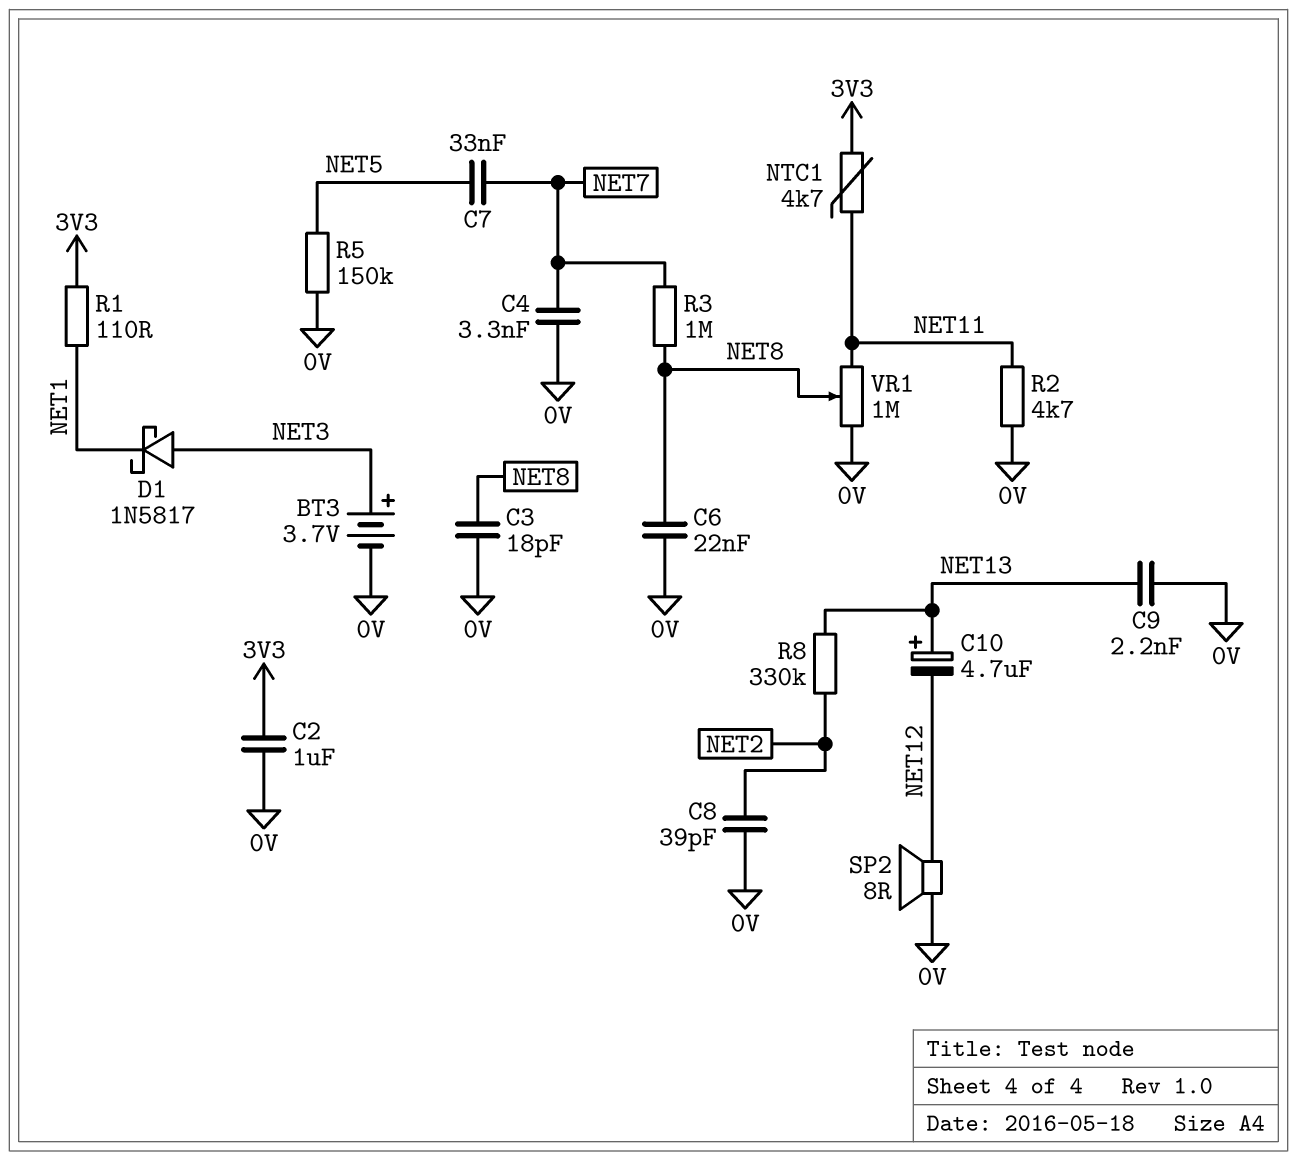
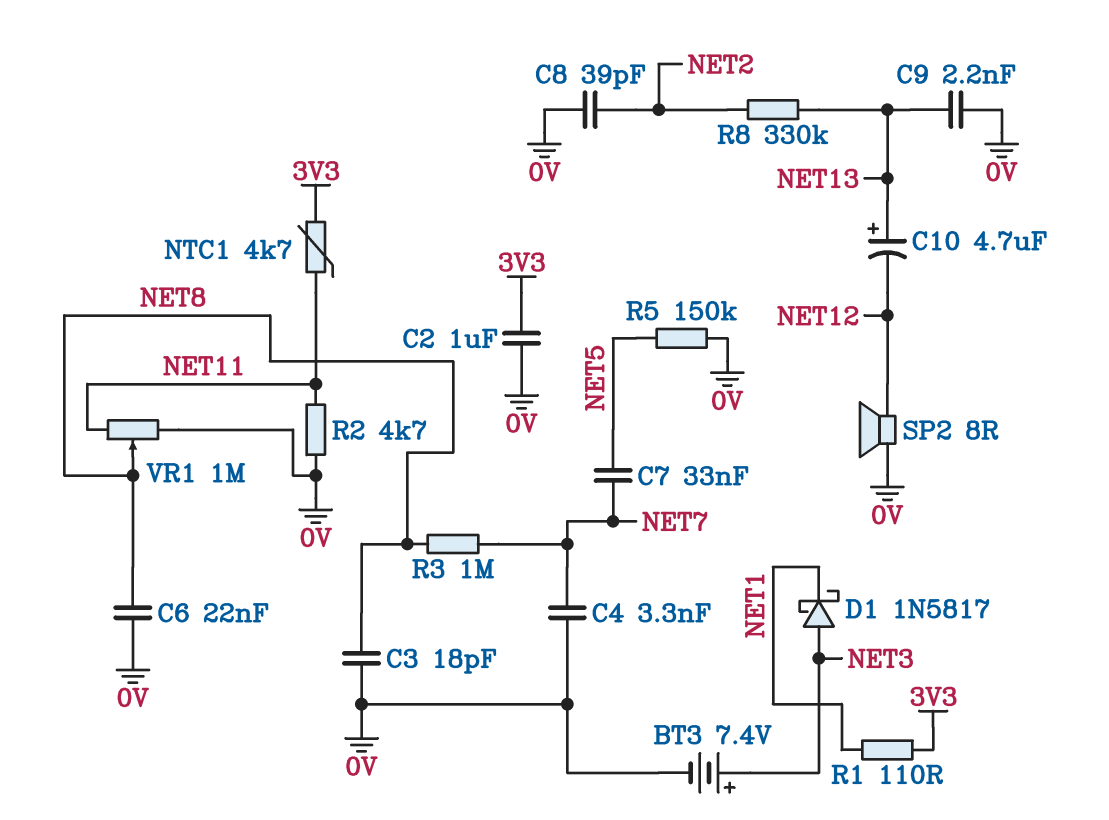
BT3: 3.7V (plus NET3, minus 0V) -> 7.4V (plus NET3, minus 0V)

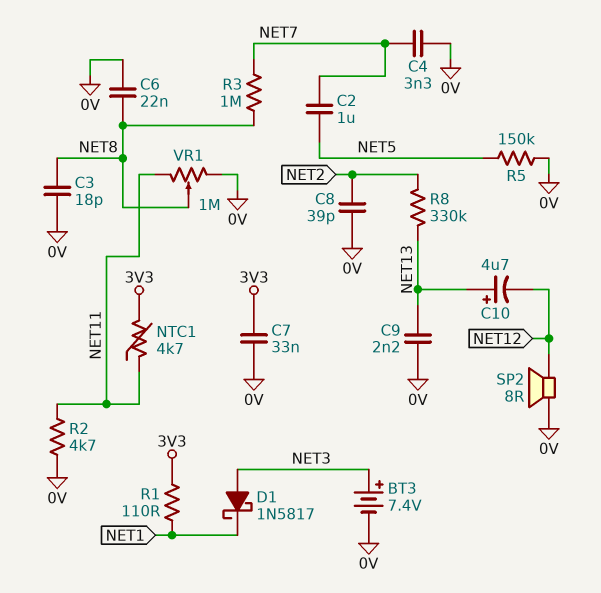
C2: 1uF (0V, 3V3) -> 1uF (NET5, NET7)
C7: 33nF (NET5, NET7) -> 33nF (0V, 3V3)

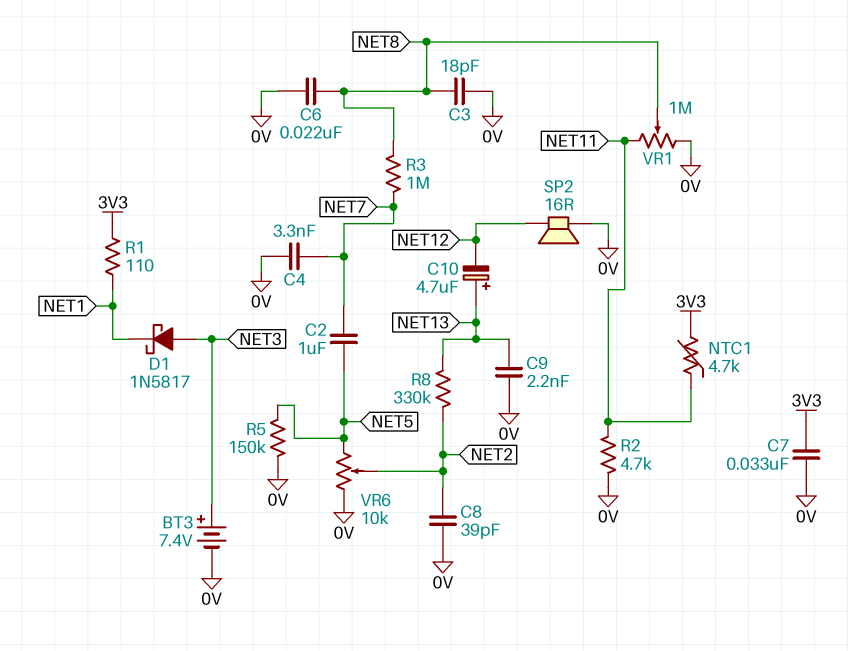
SP2: speaker 8R (0V, NET12) -> speaker 16R (0V, NET12)
VR6: none -> 10k (0V, NET5, wiper NET2)

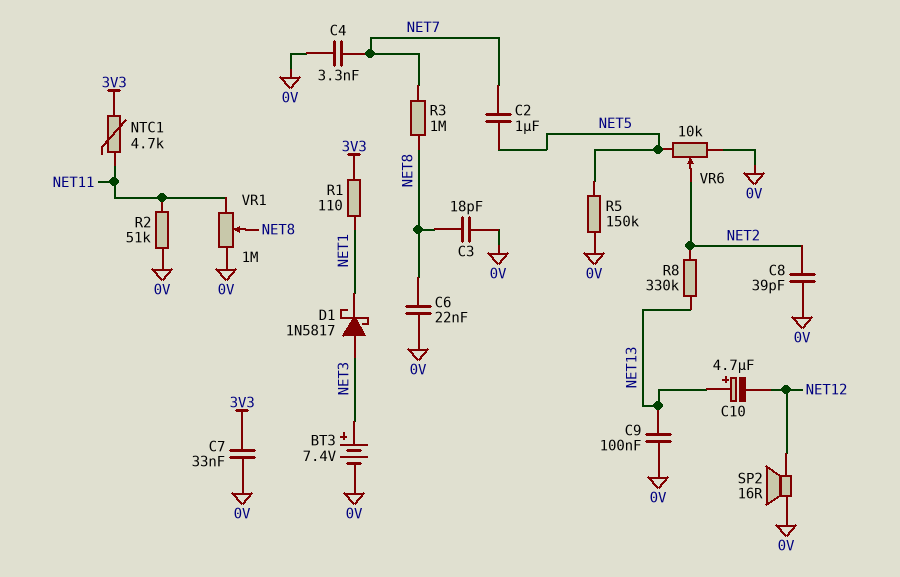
C9: 2.2nF (0V, NET13) -> 100nF (0V, NET13)
R2: 4.7k (0V, NET11) -> 51k (0V, NET11)

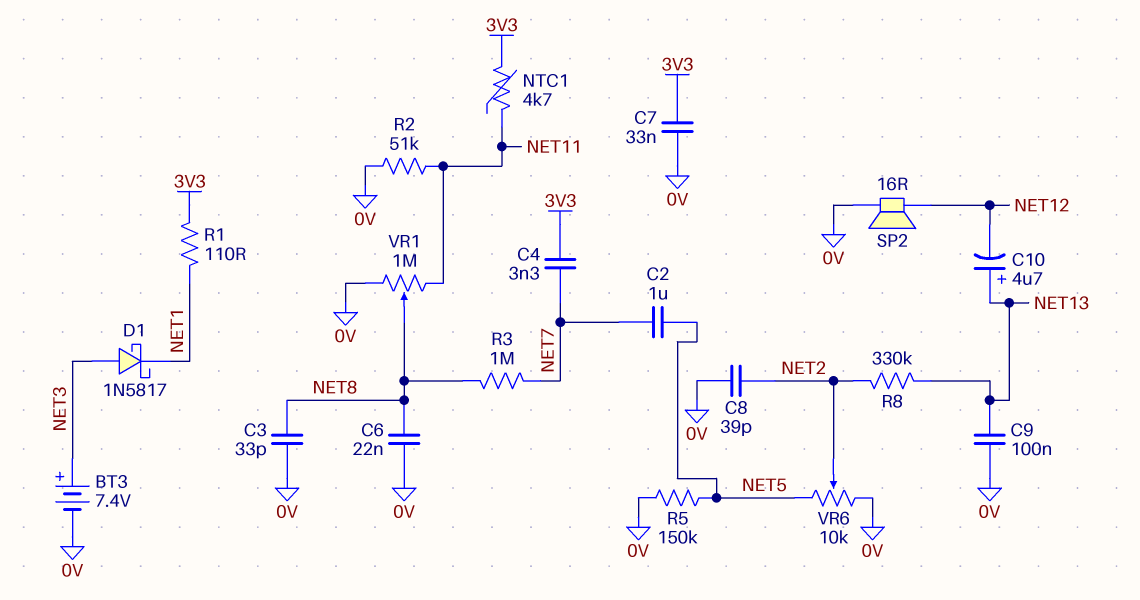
C3: 18pF (0V, NET8) -> 33pF (0V, NET8)
C4: 3.3nF (0V, NET7) -> 3.3nF (3V3, NET7)

